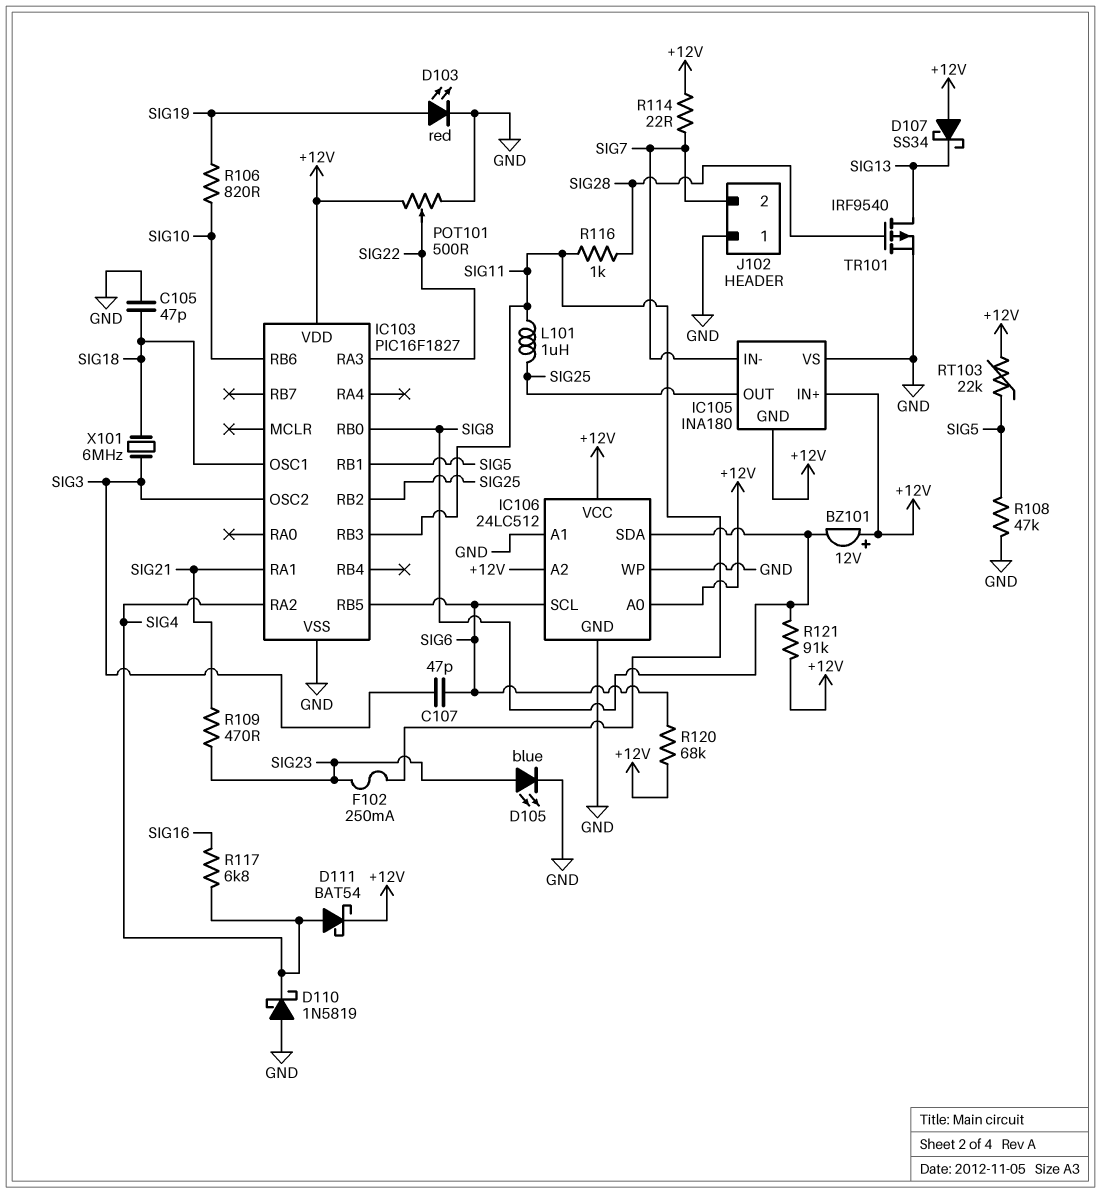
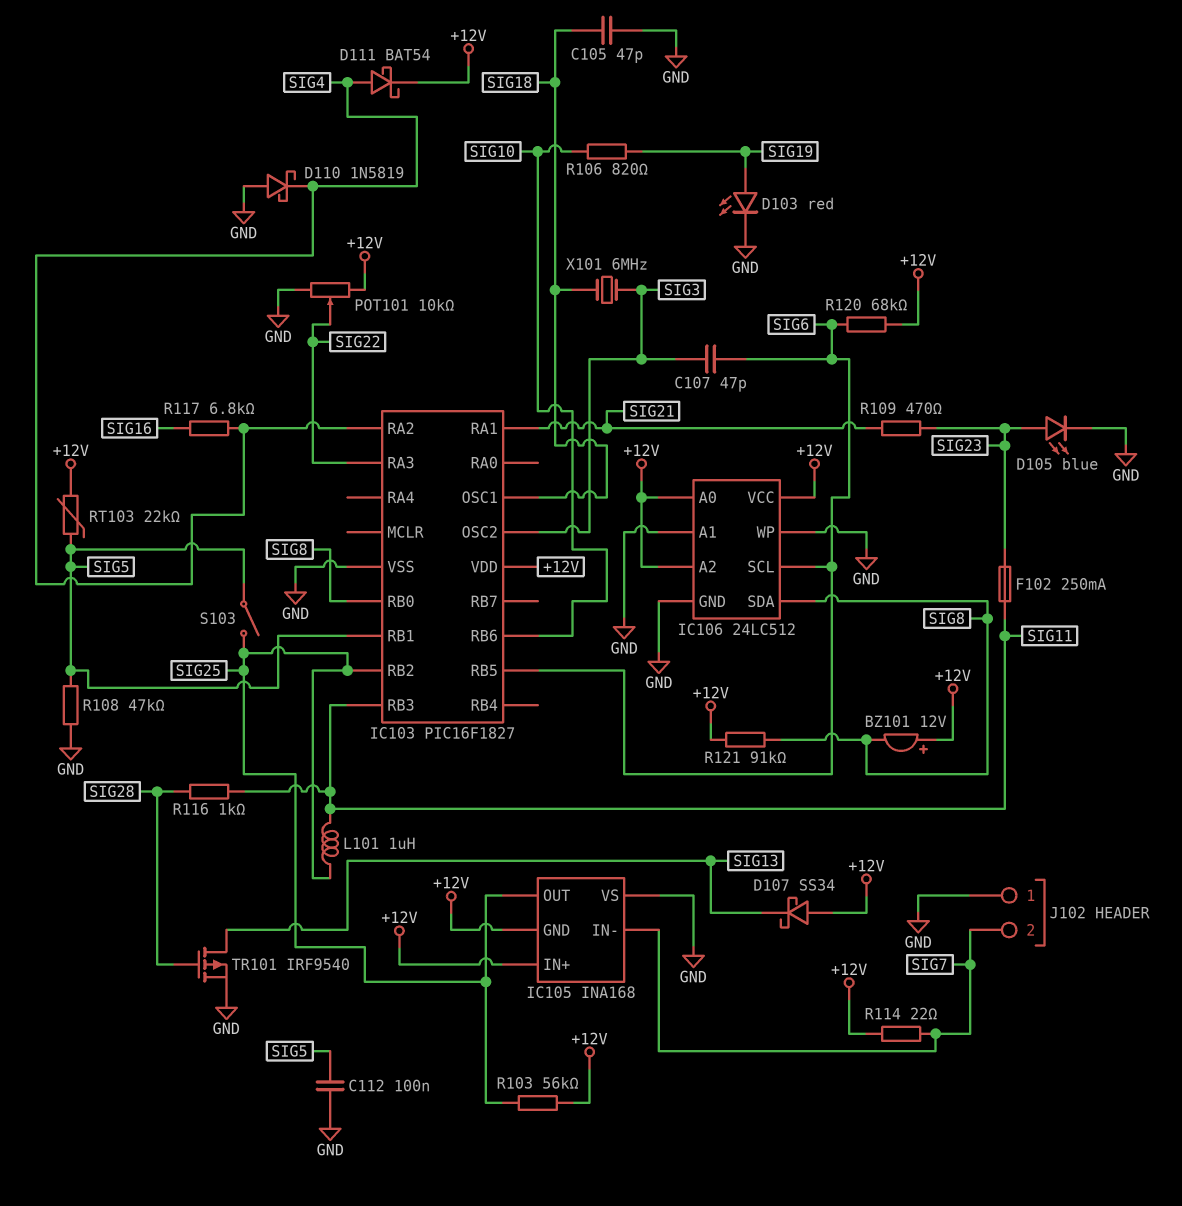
C112: none -> 100nF (GND, SIG5)
IC105: INA180 -> INA168
POT101: 500 (+12V, GND, wiper SIG22) -> 10k (+12V, GND, wiper SIG22)
R103: none -> 56k (+12V, SIG25)
S103: none -> switch (SIG5, SIG25)

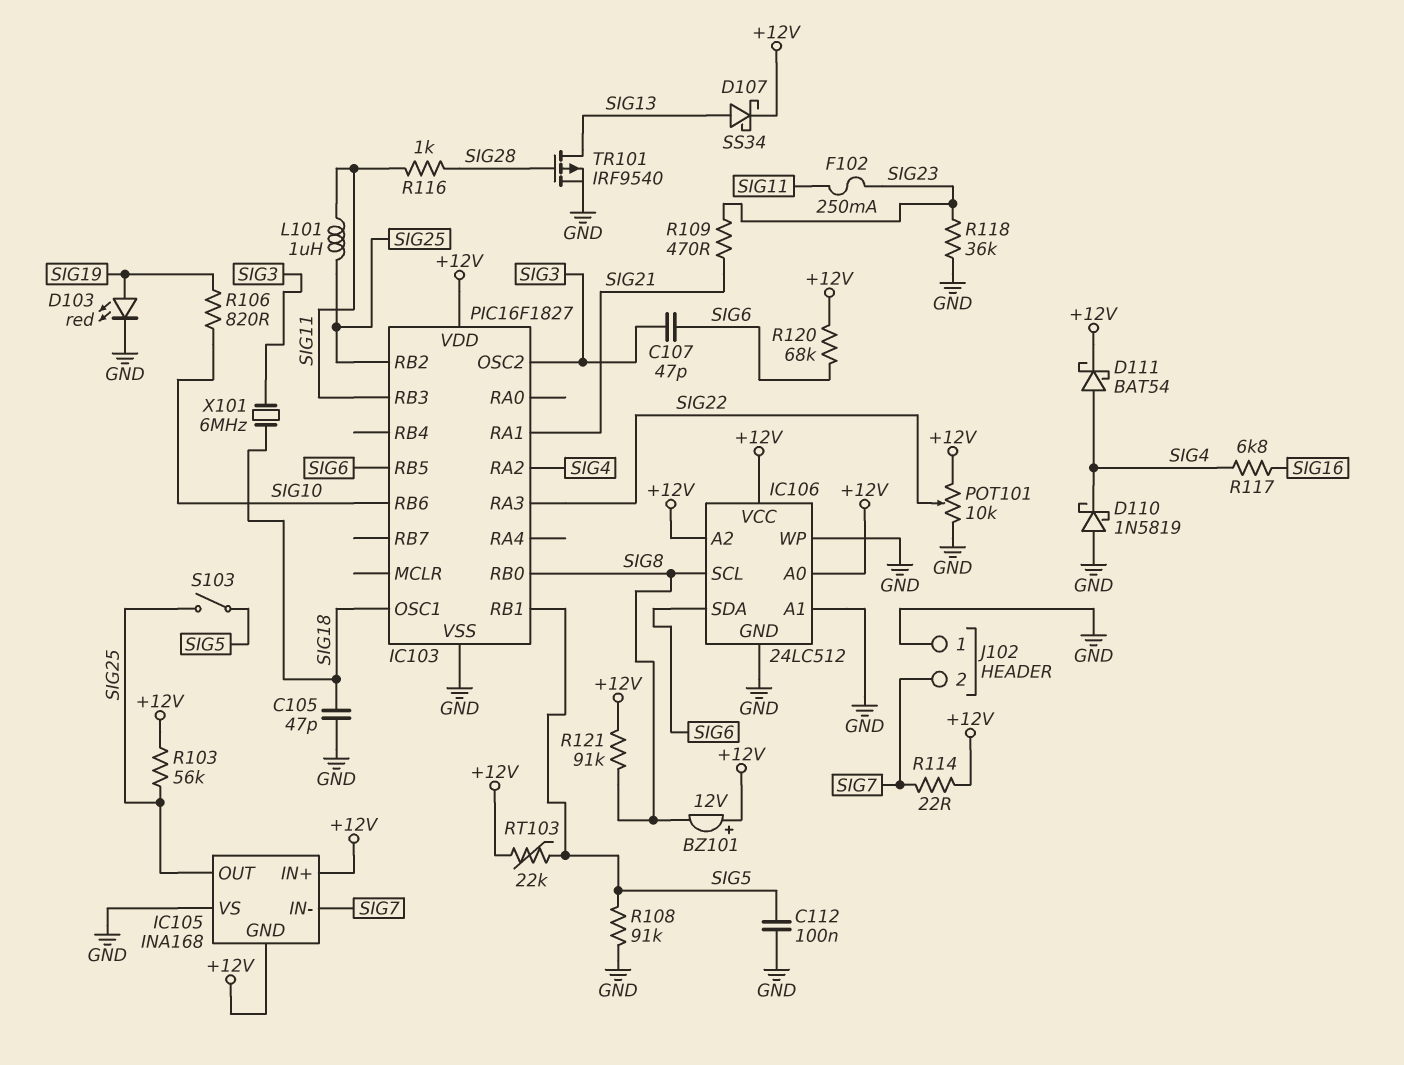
D105: LED blue (A SIG23, K GND) -> none
D107: schottky SS34 (A +12V, K SIG13) -> schottky SS34 (A SIG13, K +12V)
IC106 pin SCL: SIG6 -> SIG8
IC106 pin SDA: SIG8 -> SIG6
R108: 47k (GND, SIG5) -> 91k (GND, SIG5)
R118: none -> 36k (GND, SIG23)

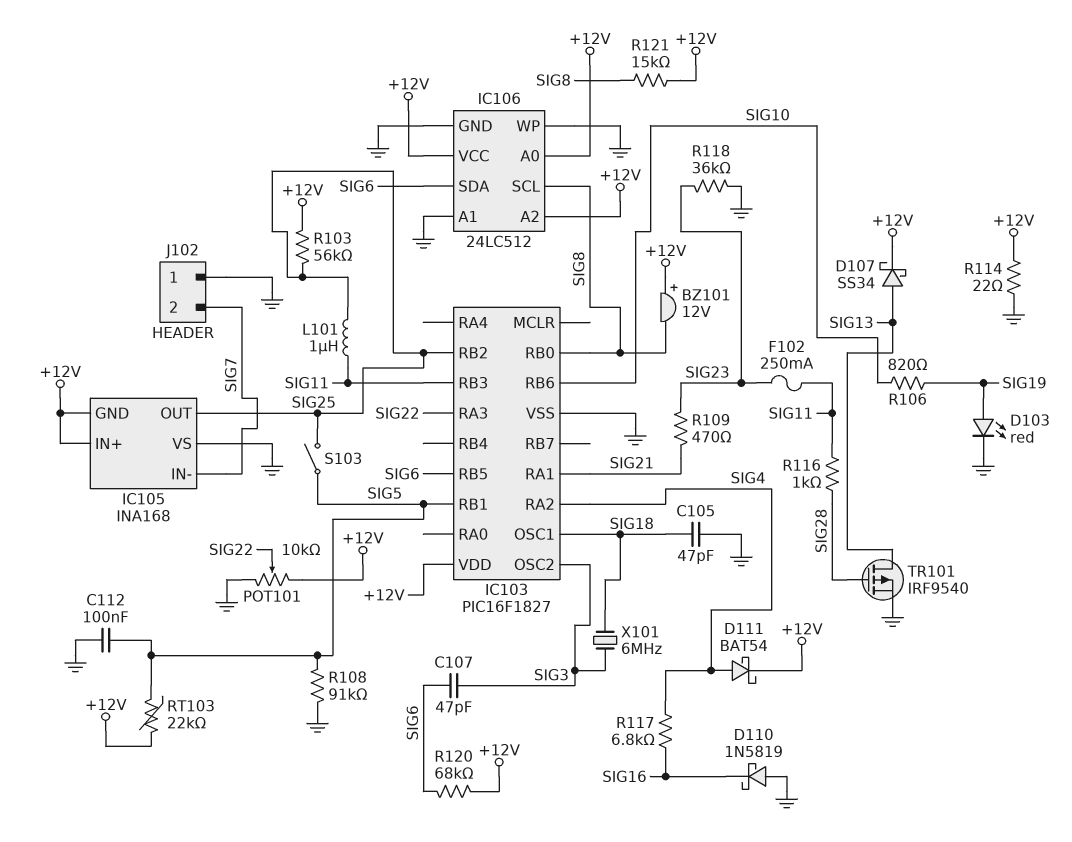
D110: schottky 1N5819 (A GND, K SIG4) -> schottky 1N5819 (A GND, K SIG16)
R114: 22 (+12V, SIG7) -> 22 (+12V, GND)
R121: 91k (+12V, SIG8) -> 15k (+12V, SIG8)

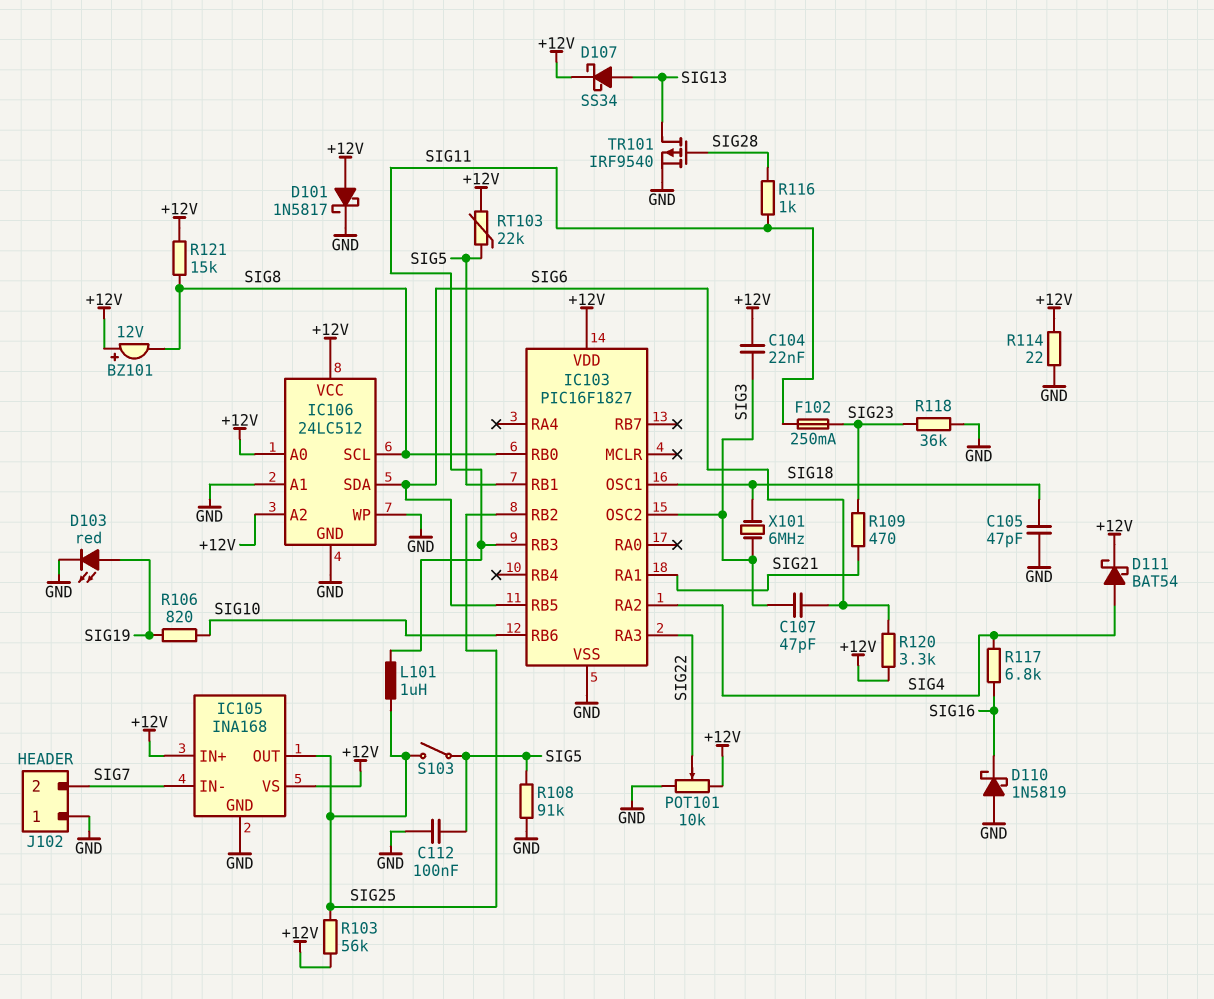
C104: none -> 22nF (+12V, SIG3)
D101: none -> schottky 1N5817 (A +12V, K GND)
IC105 pin GND: +12V -> GND
IC105 pin VS: GND -> +12V
R120: 68k (+12V, SIG6) -> 3.3k (+12V, SIG6)

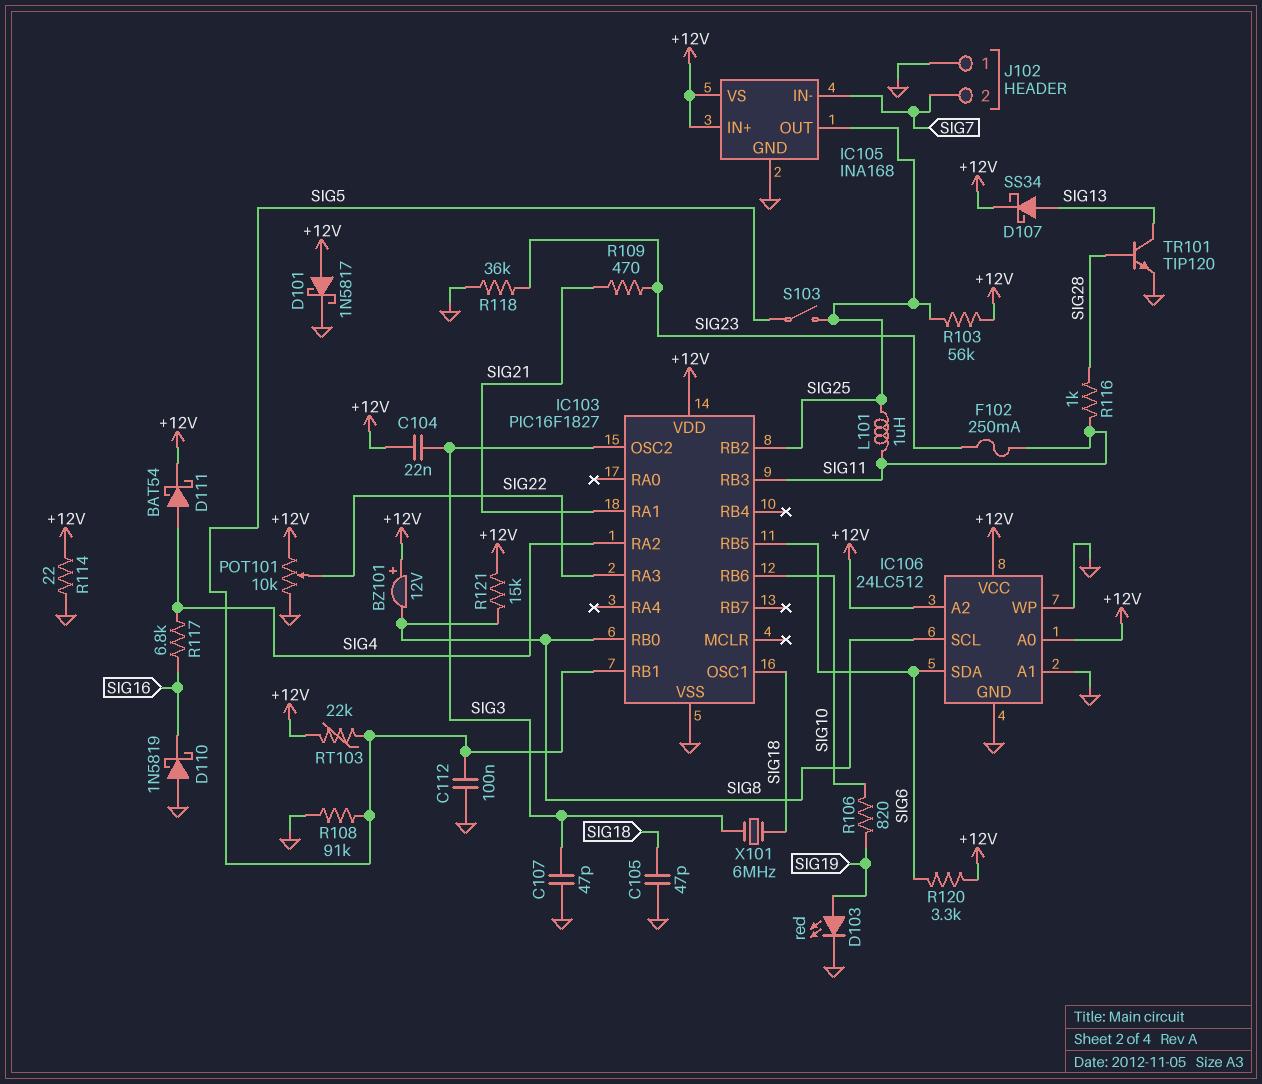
C107: 47pF (SIG3, SIG6) -> 47pF (GND, SIG3)
TR101: PMOS IRF9540 (G SIG28, D SIG13, S GND) -> NPN TIP120 (B SIG28, C SIG13, E GND)

